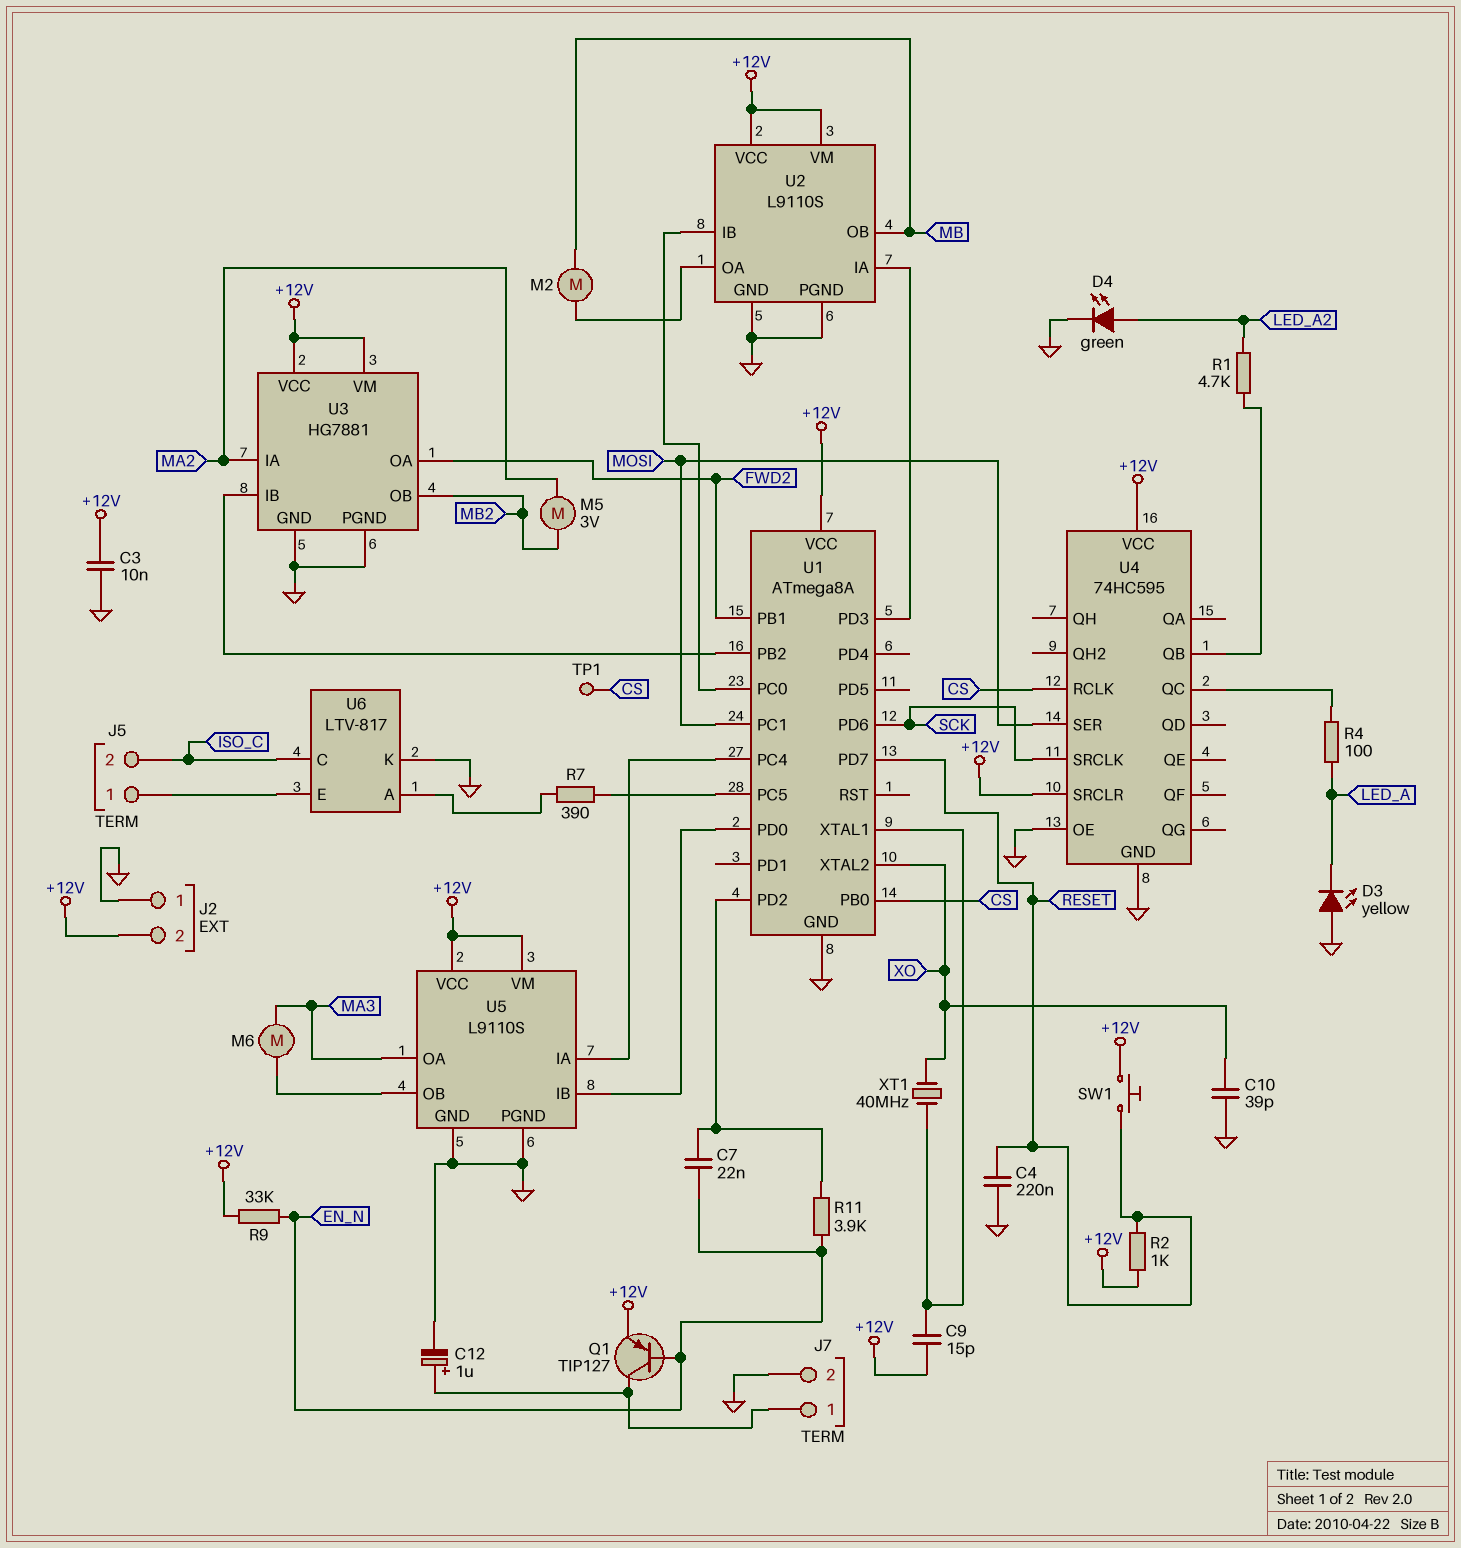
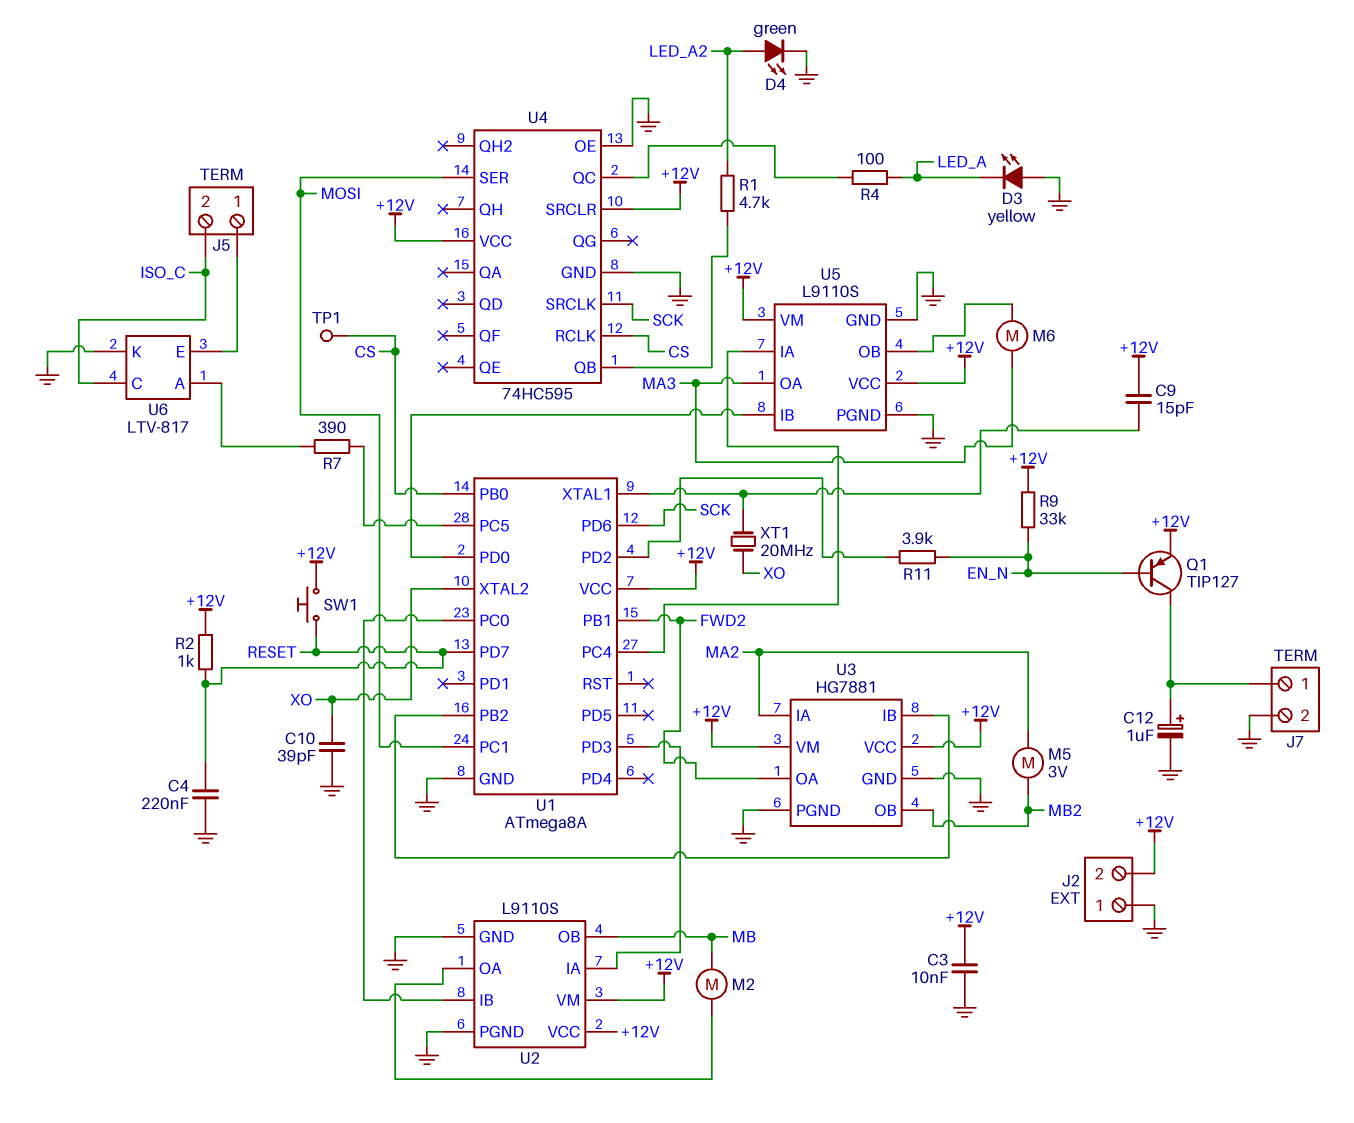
C7: 22nF (EN_N, U1/PD2) -> none
XT1: 40MHz (U1/XTAL1, XO) -> 20MHz (U1/XTAL1, XO)

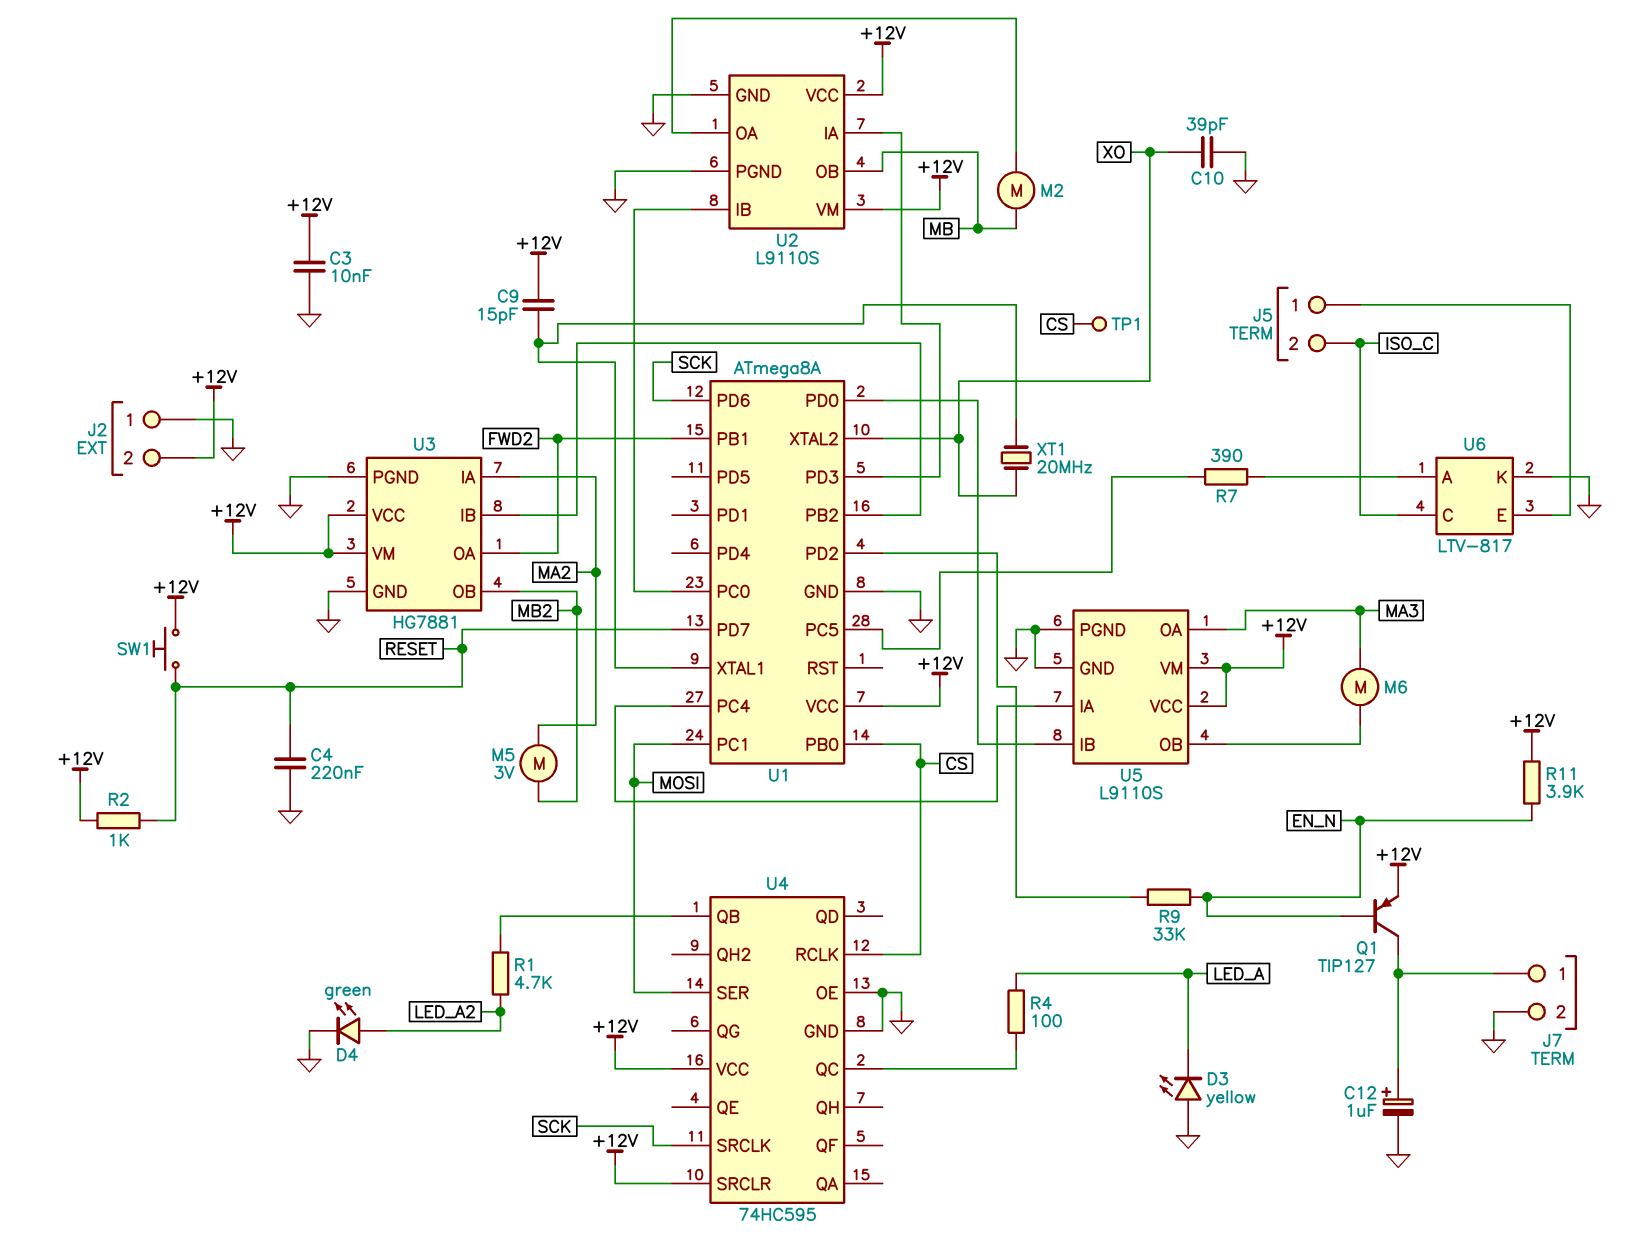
R9: 33k (+12V, EN_N) -> 33k (EN_N, U1/PD2)
R11: 3.9k (EN_N, U1/PD2) -> 3.9k (+12V, EN_N)

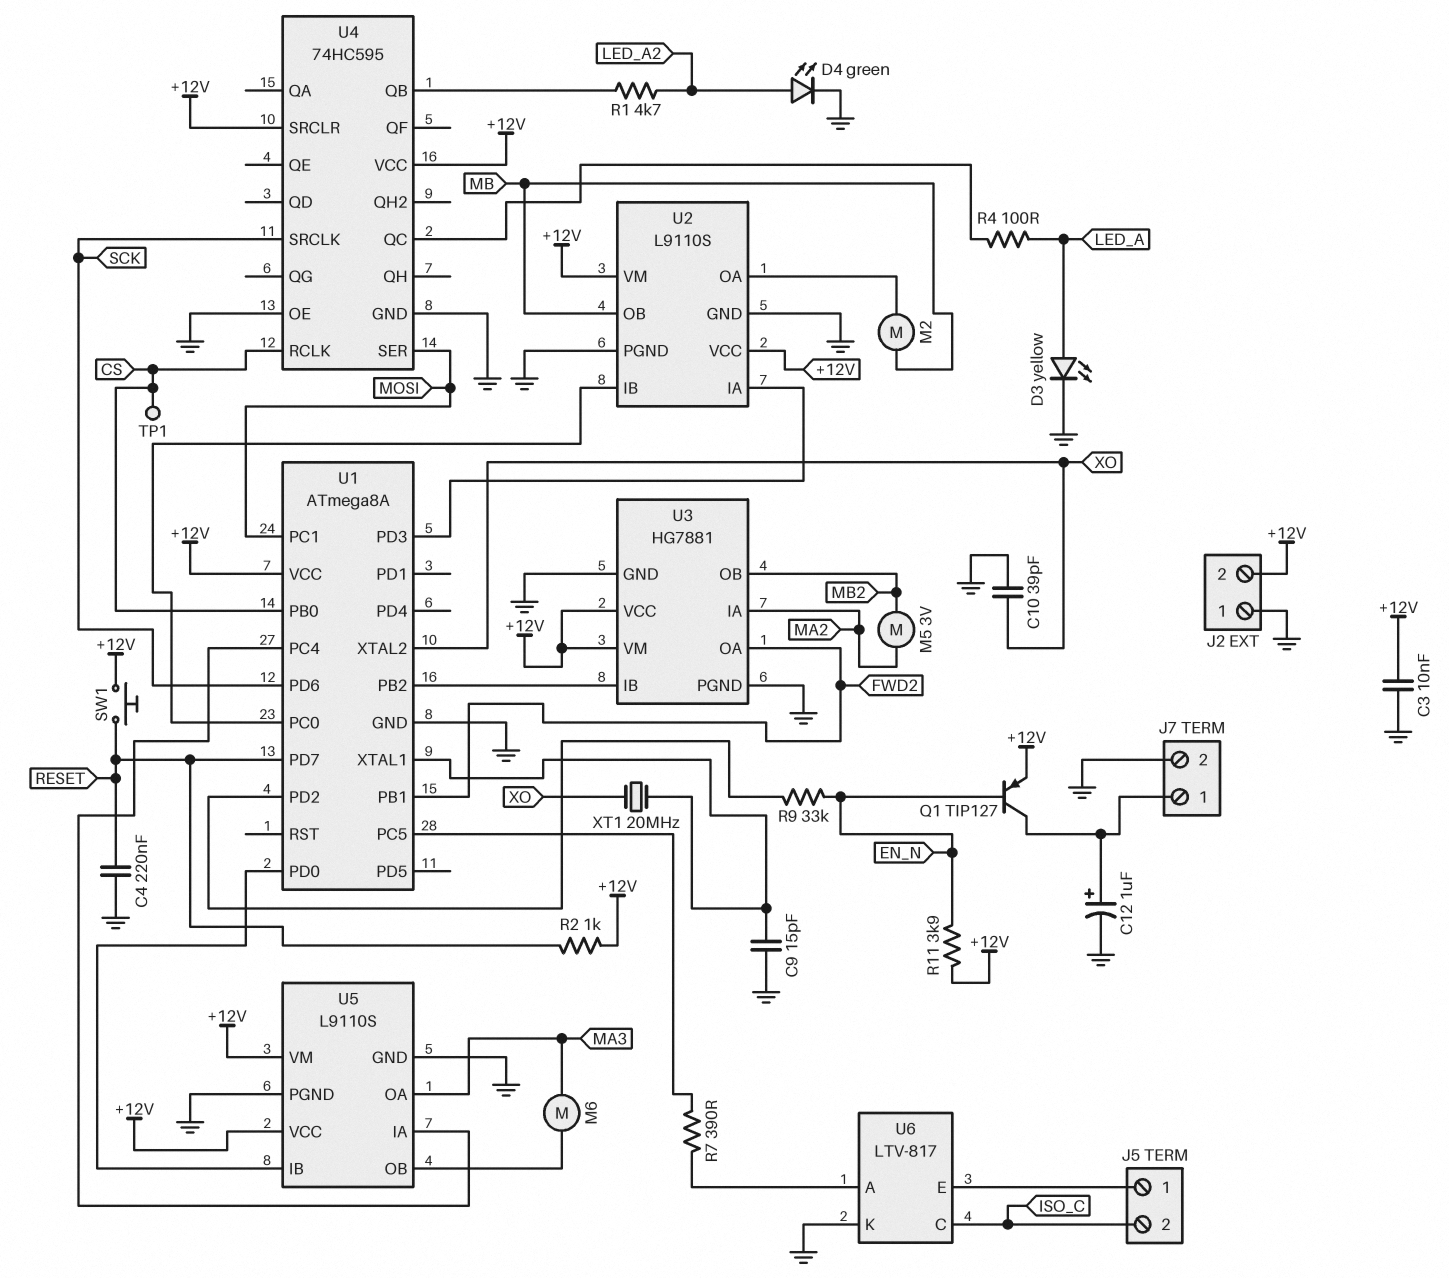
C9: 15pF (+12V, U1/XTAL1) -> 15pF (GND, U1/XTAL1)
D3: LED yellow (A GND, K LED_A) -> LED yellow (A LED_A, K GND)

